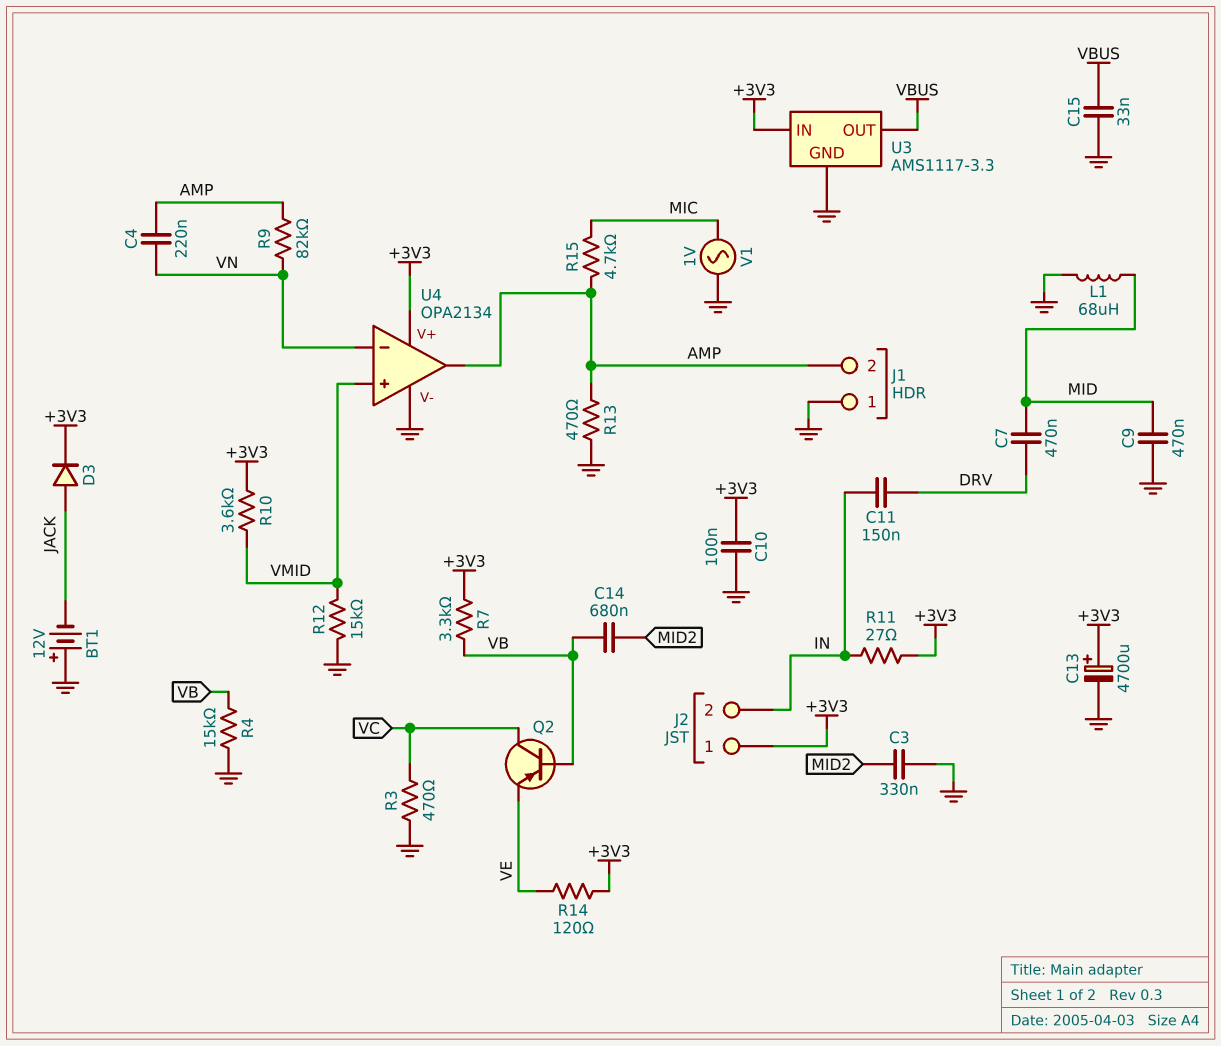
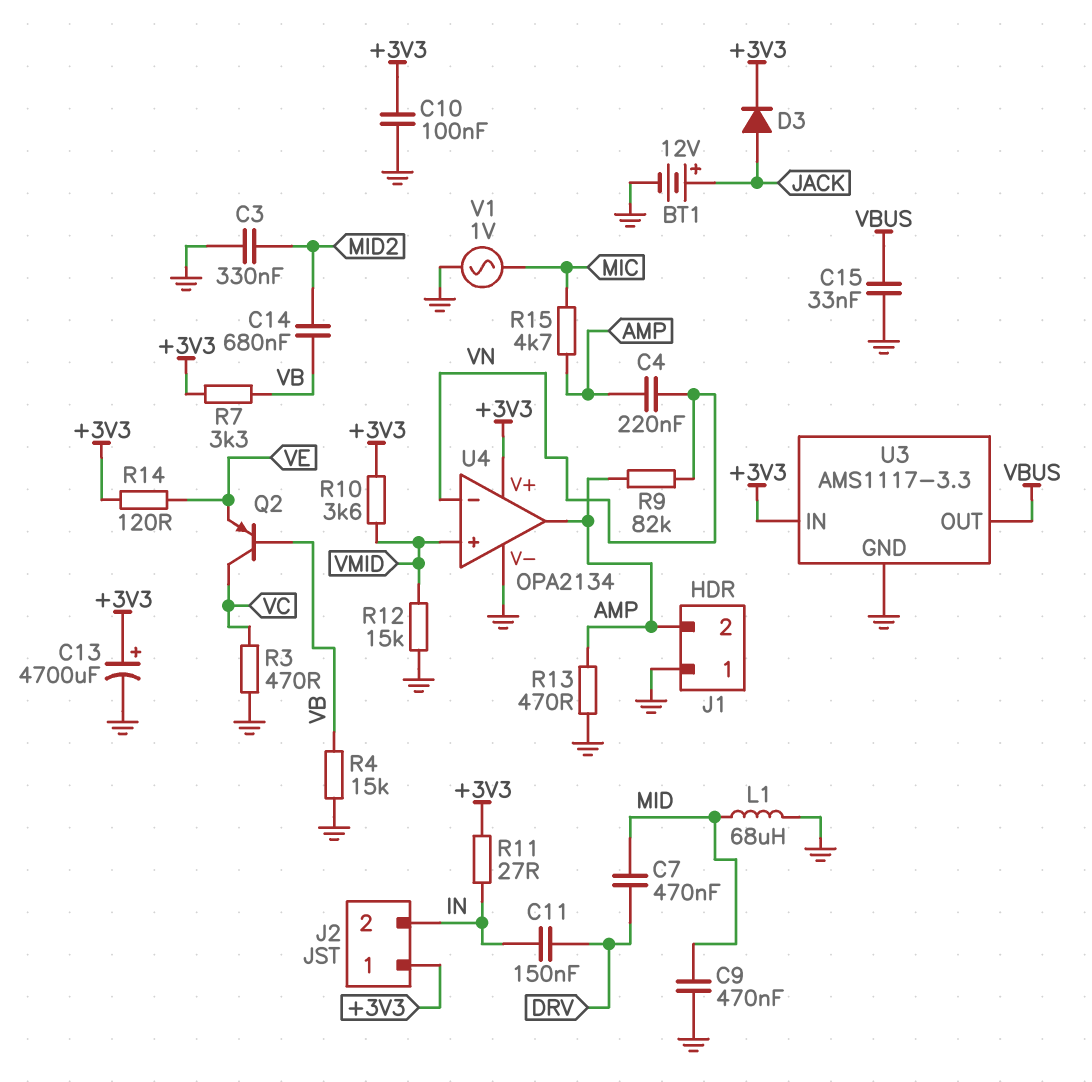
BT1: 12V (plus GND, minus JACK) -> 12V (plus JACK, minus GND)

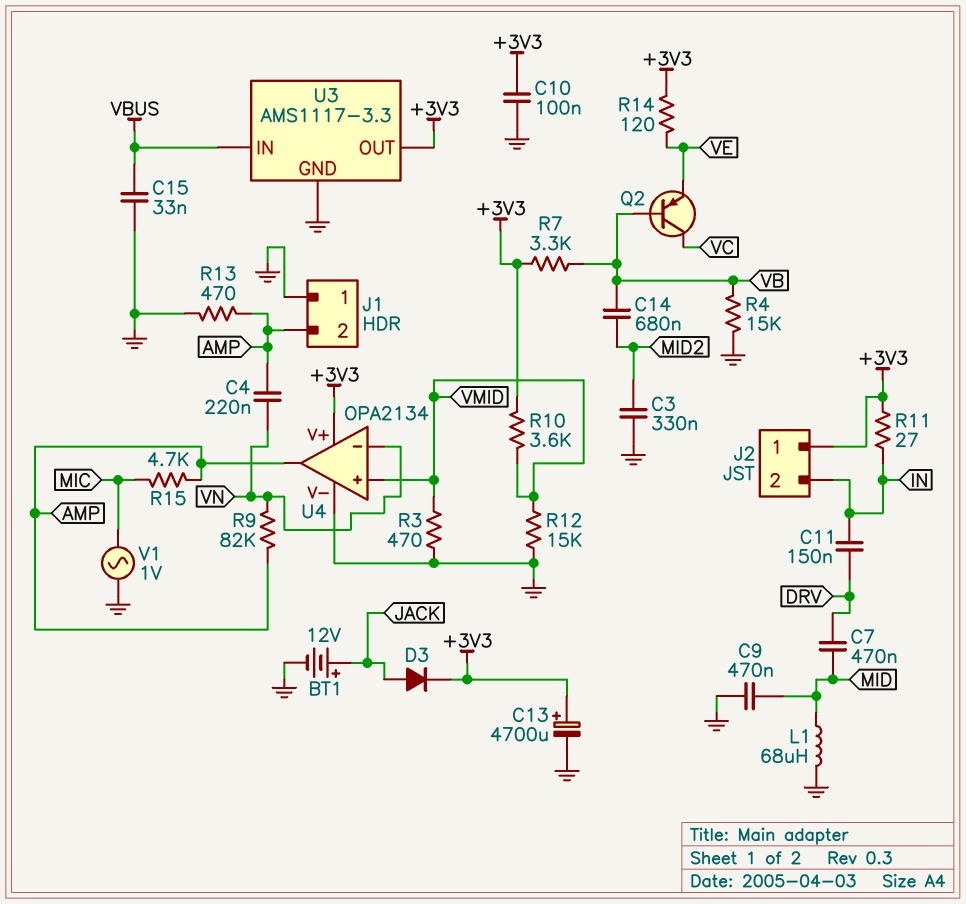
R3: 470 (GND, VC) -> 470 (GND, VMID)
U3 pin IN: +3V3 -> VBUS
U3 pin OUT: VBUS -> +3V3

